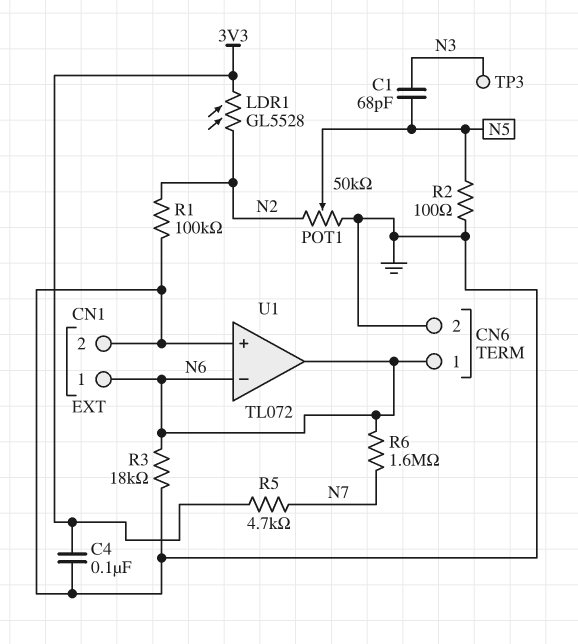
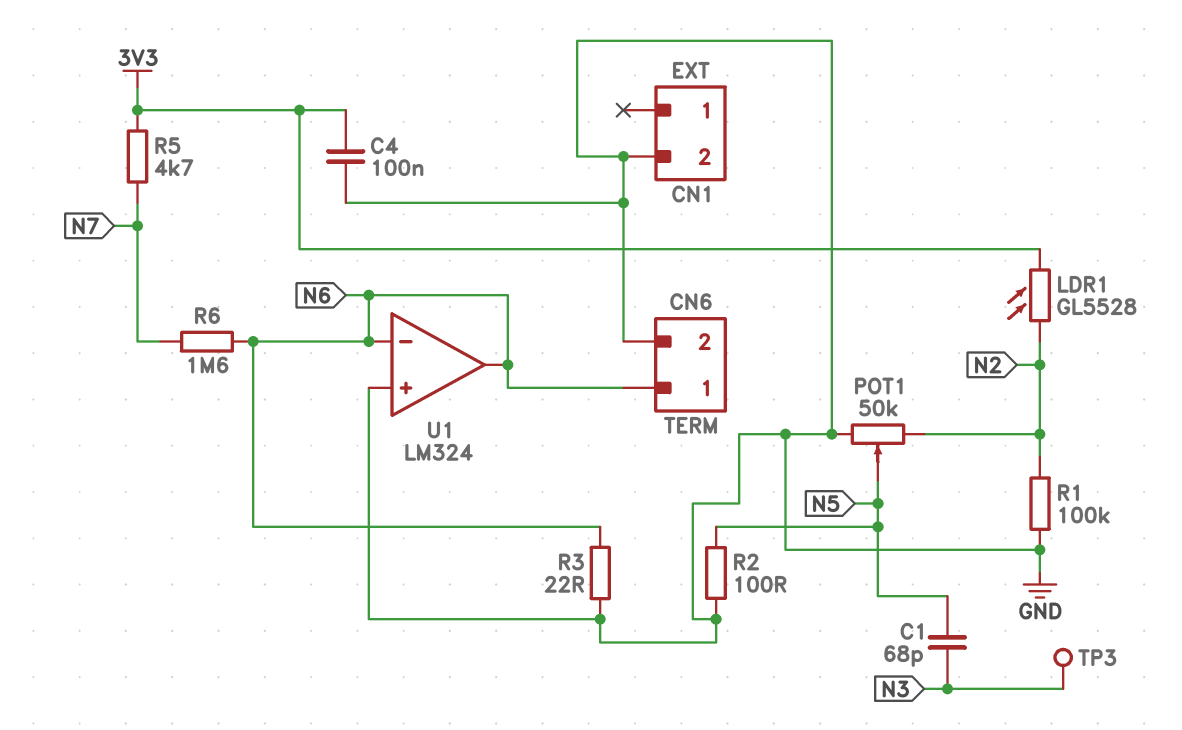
CN1 pin 1: N6 -> none
R3: 18k (GND, N6) -> 22 (GND, N6)
U1: TL072 -> LM324

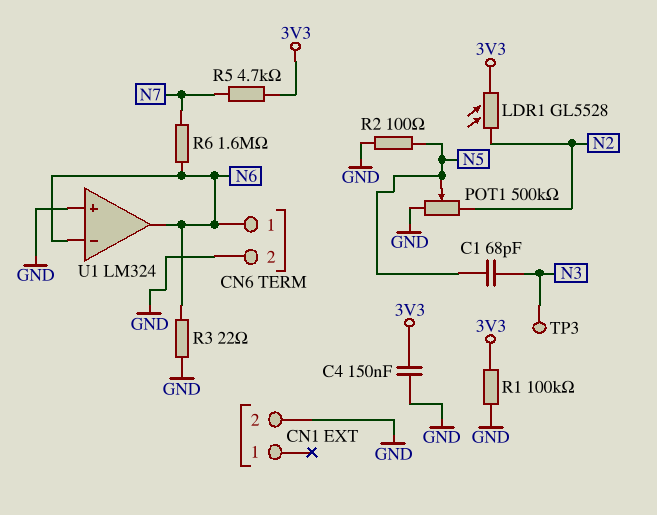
C4: 100nF (3V3, GND) -> 150nF (3V3, GND)
POT1: 50k (GND, N2, wiper N5) -> 500k (GND, N2, wiper N5)
R1: 100k (GND, N2) -> 100k (3V3, GND)

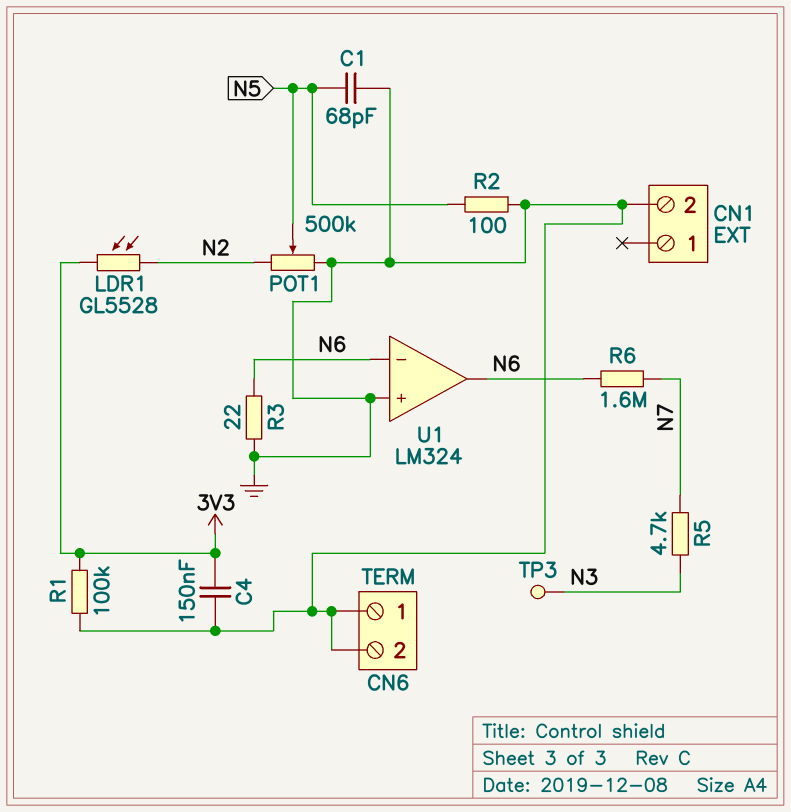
C1: 68pF (N3, N5) -> 68pF (GND, N5)
CN6 pin 1: N6 -> GND
R5: 4.7k (3V3, N7) -> 4.7k (N3, N7)

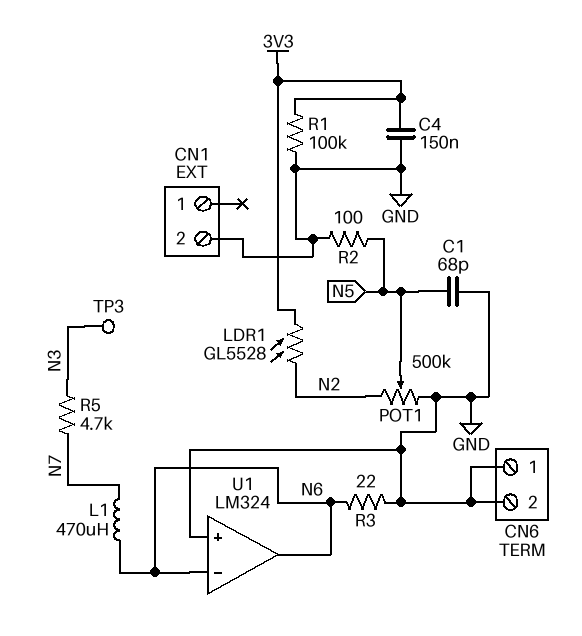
L1: none -> 470uH (N6, N7)
R6: 1.6M (N6, N7) -> none

